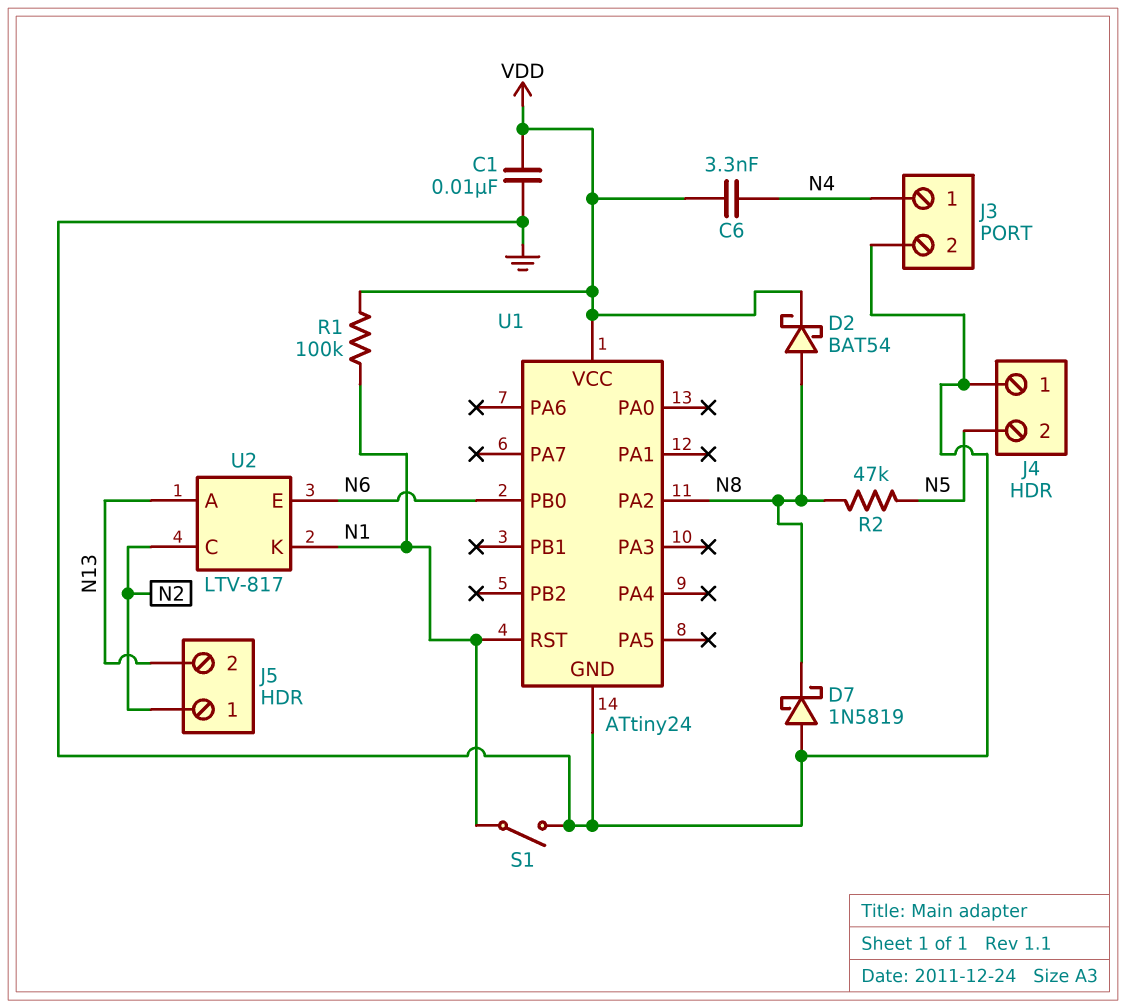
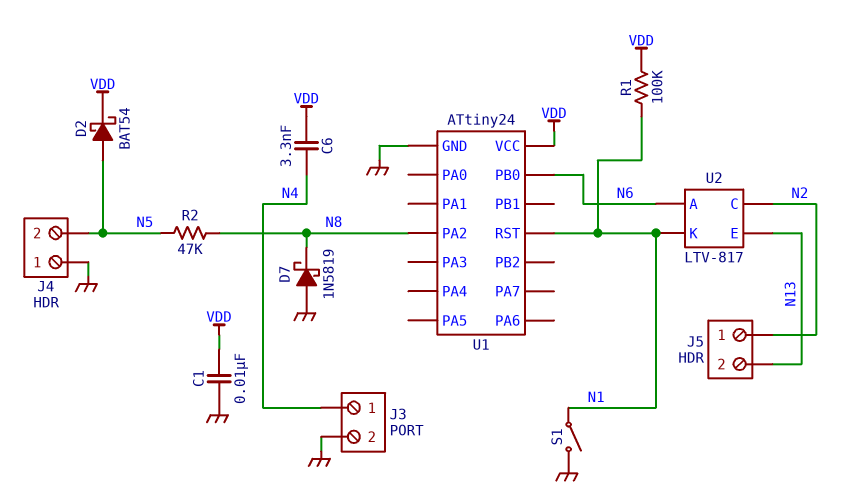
D2: schottky BAT54 (A N8, K VDD) -> schottky BAT54 (A N5, K VDD)
U2 pin A: N13 -> N6
U2 pin E: N6 -> N13

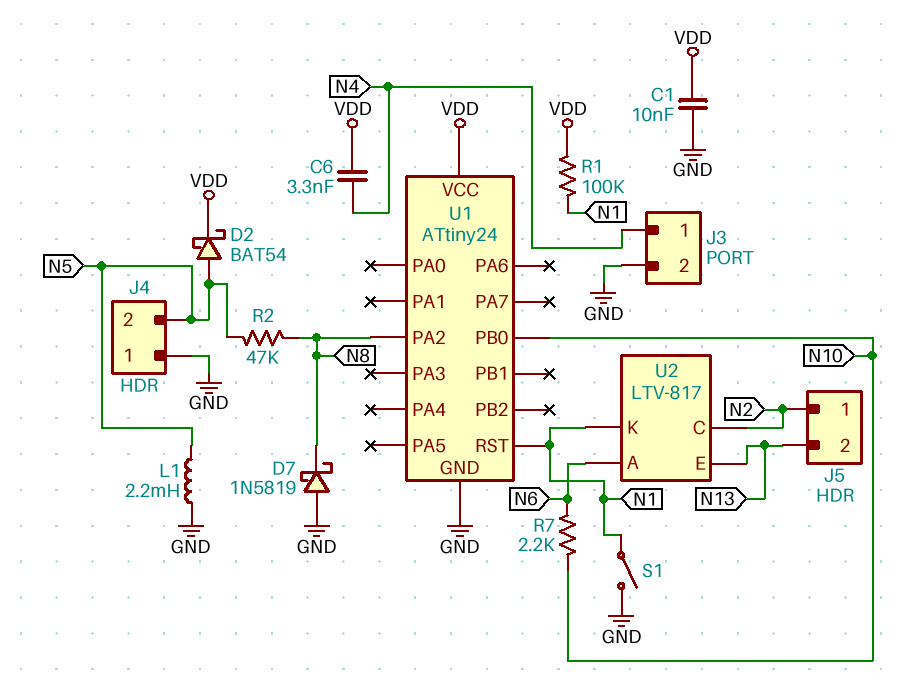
L1: none -> 2.2mH (GND, N5)
R7: none -> 2.2k (N6, N10)
U1 pin PB0: N6 -> N10

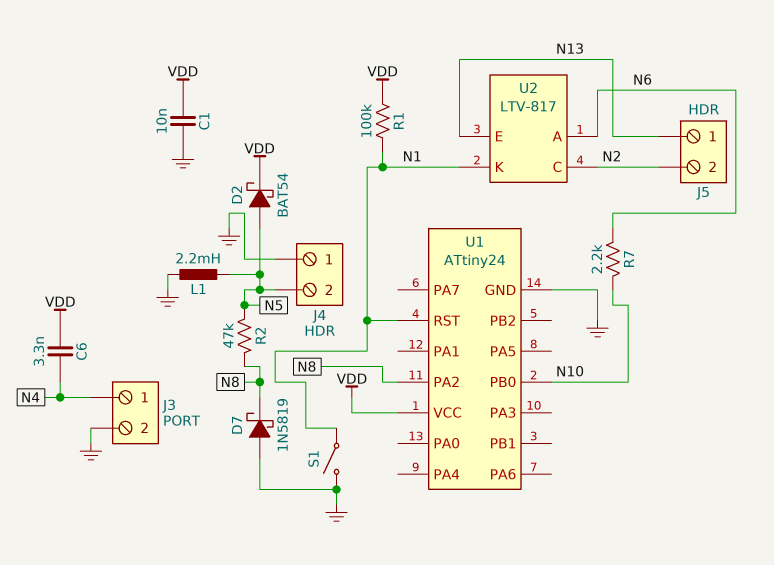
J5 pin 1: N2 -> N13
J5 pin 2: N13 -> N2

